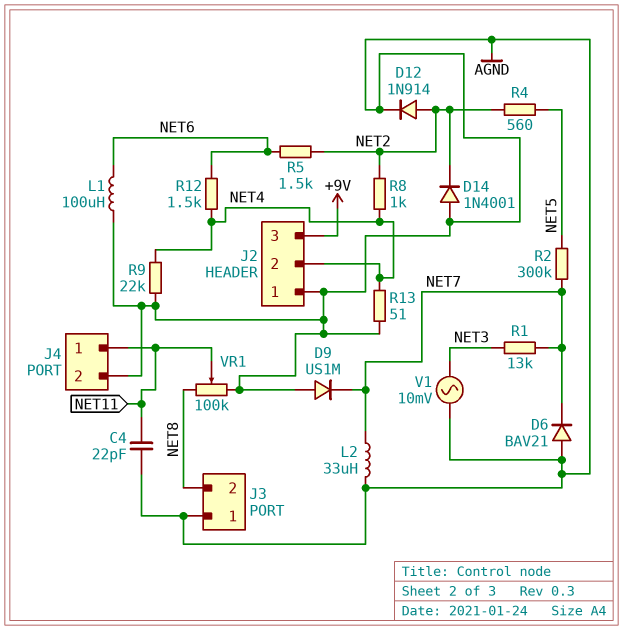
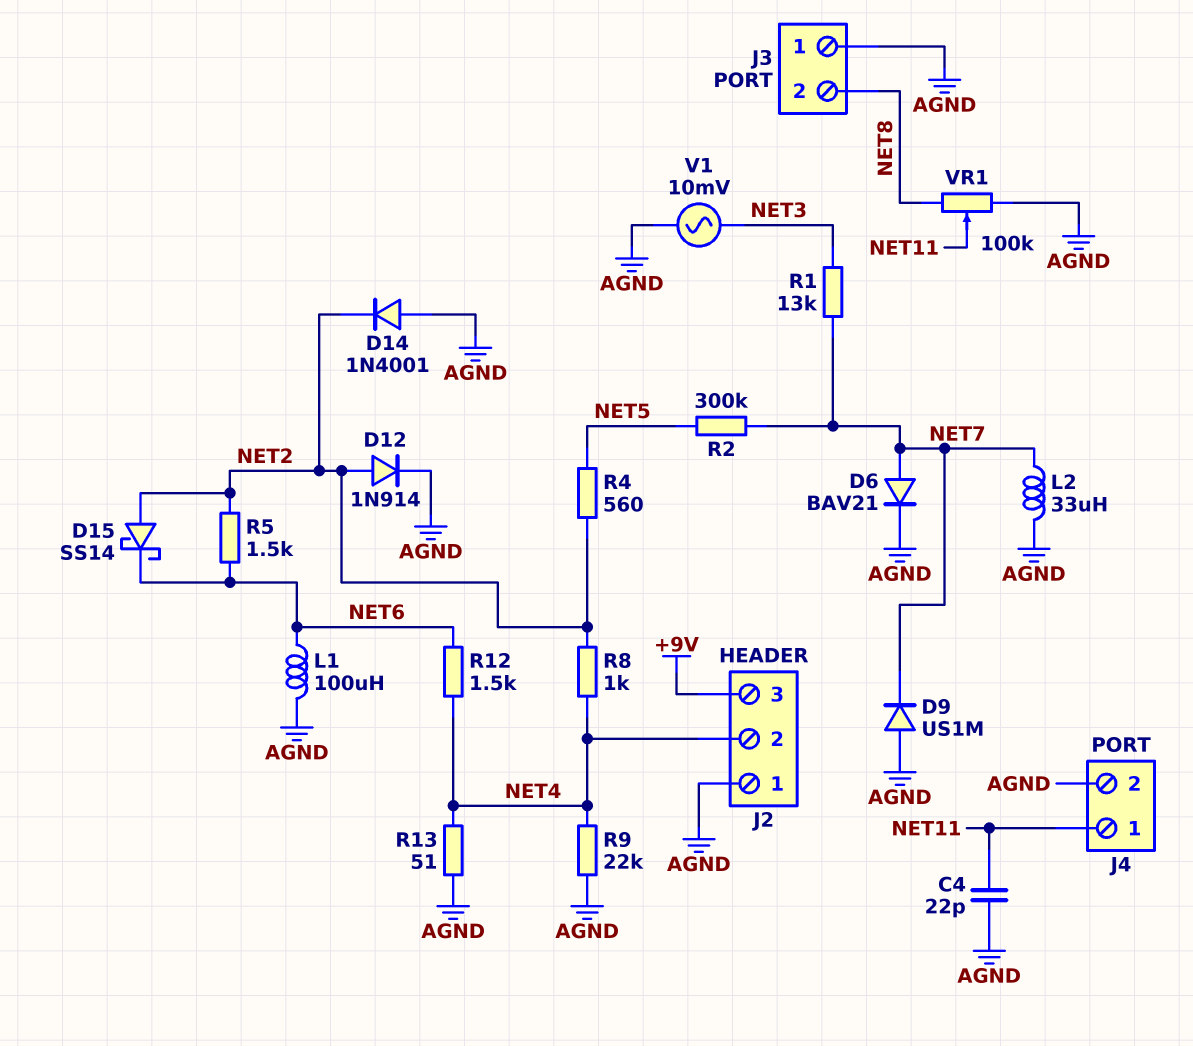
D6: diode BAV21 (A AGND, K NET7) -> diode BAV21 (A NET7, K AGND)
D15: none -> schottky SS14 (A NET2, K NET6)

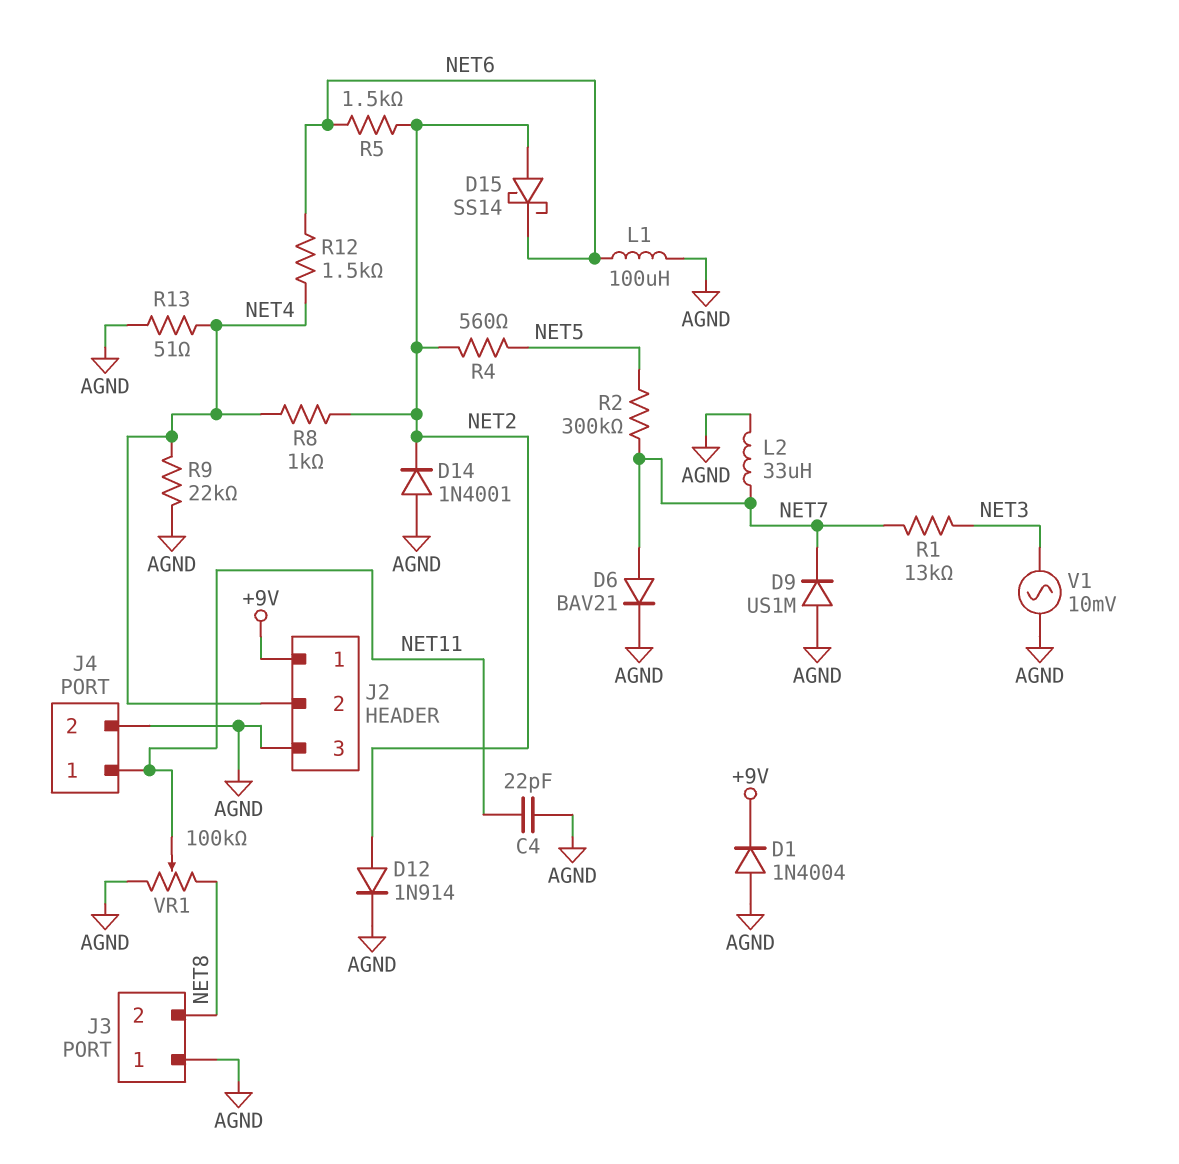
D1: none -> diode 1N4004 (A AGND, K +9V)
J2 pin 1: AGND -> +9V
J2 pin 3: +9V -> AGND

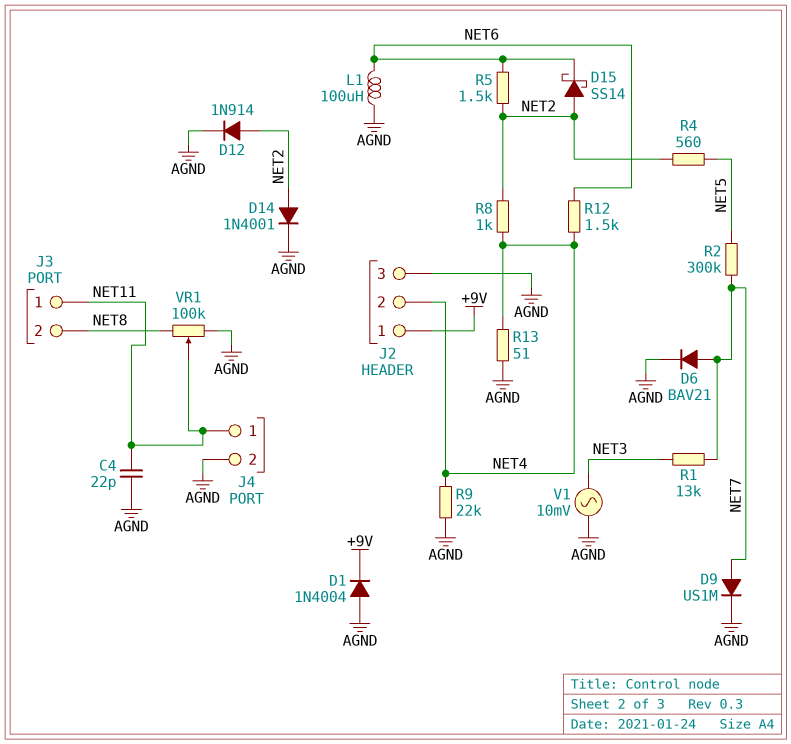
D9: diode US1M (A AGND, K NET7) -> diode US1M (A NET7, K AGND)
D14: diode 1N4001 (A AGND, K NET2) -> diode 1N4001 (A NET2, K AGND)
J3 pin 1: AGND -> NET11
L2: 33uH (AGND, NET7) -> none

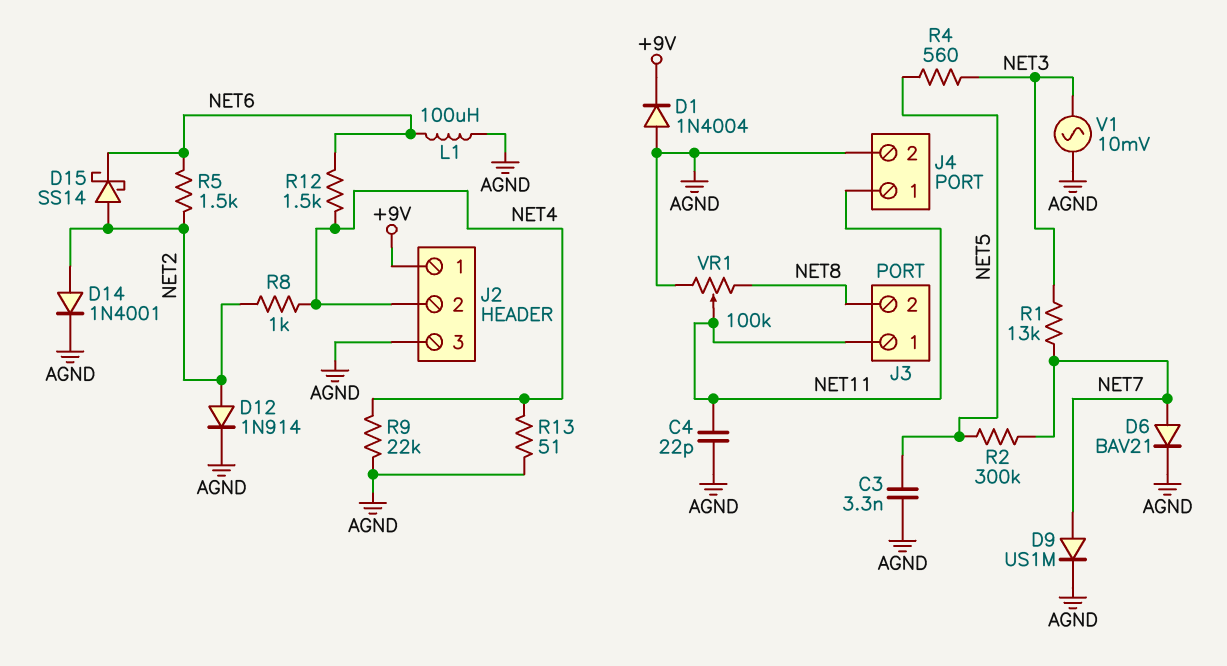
C3: none -> 3.3nF (AGND, NET5)
R4: 560 (NET2, NET5) -> 560 (NET3, NET5)

